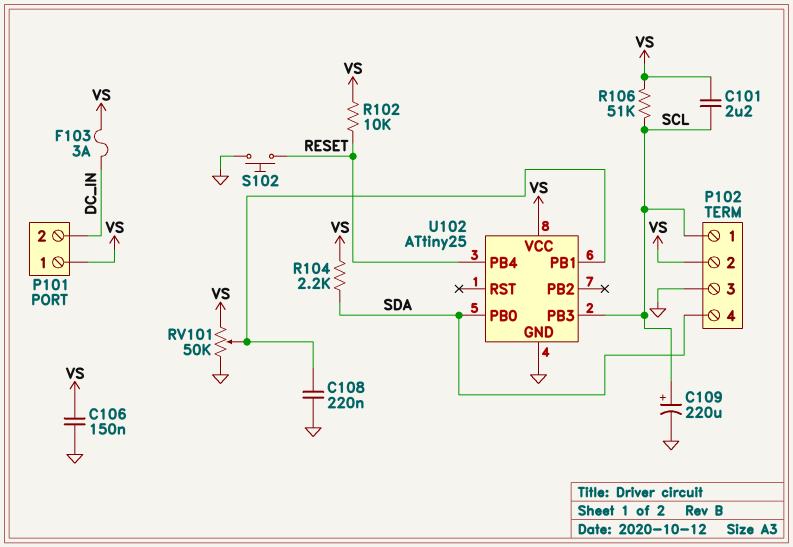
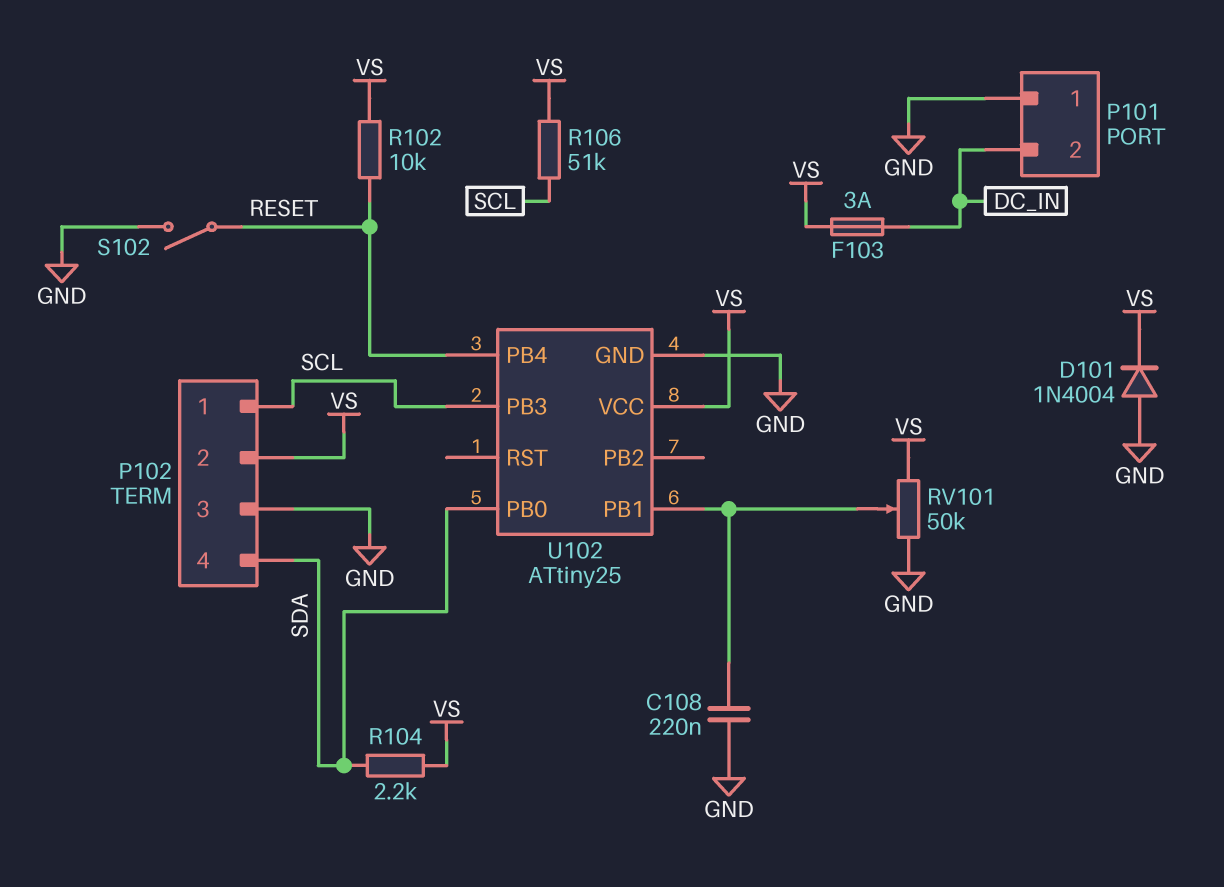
C101: 2.2uF (SCL, VS) -> none
C106: 150nF (GND, VS) -> none
C109: 220uF (plus SCL, minus GND) -> none
D101: none -> diode 1N4004 (A GND, K VS)
P101 pin 1: VS -> GND
S102: button (GND, RESET) -> switch (GND, RESET)

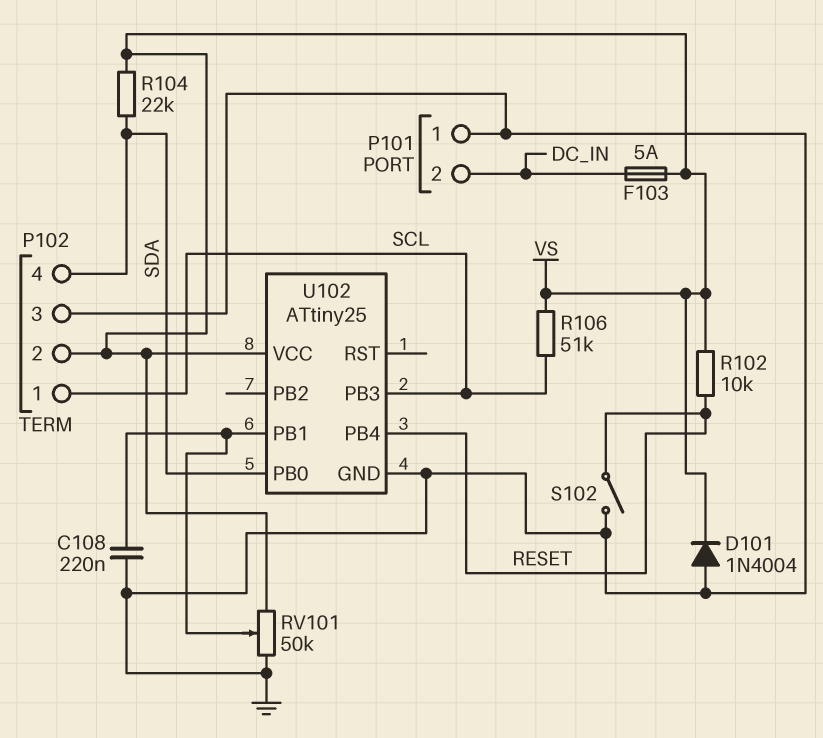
F103: 3A (DC_IN, VS) -> 5A (DC_IN, VS)
R104: 2.2k (SDA, VS) -> 22k (SDA, VS)

